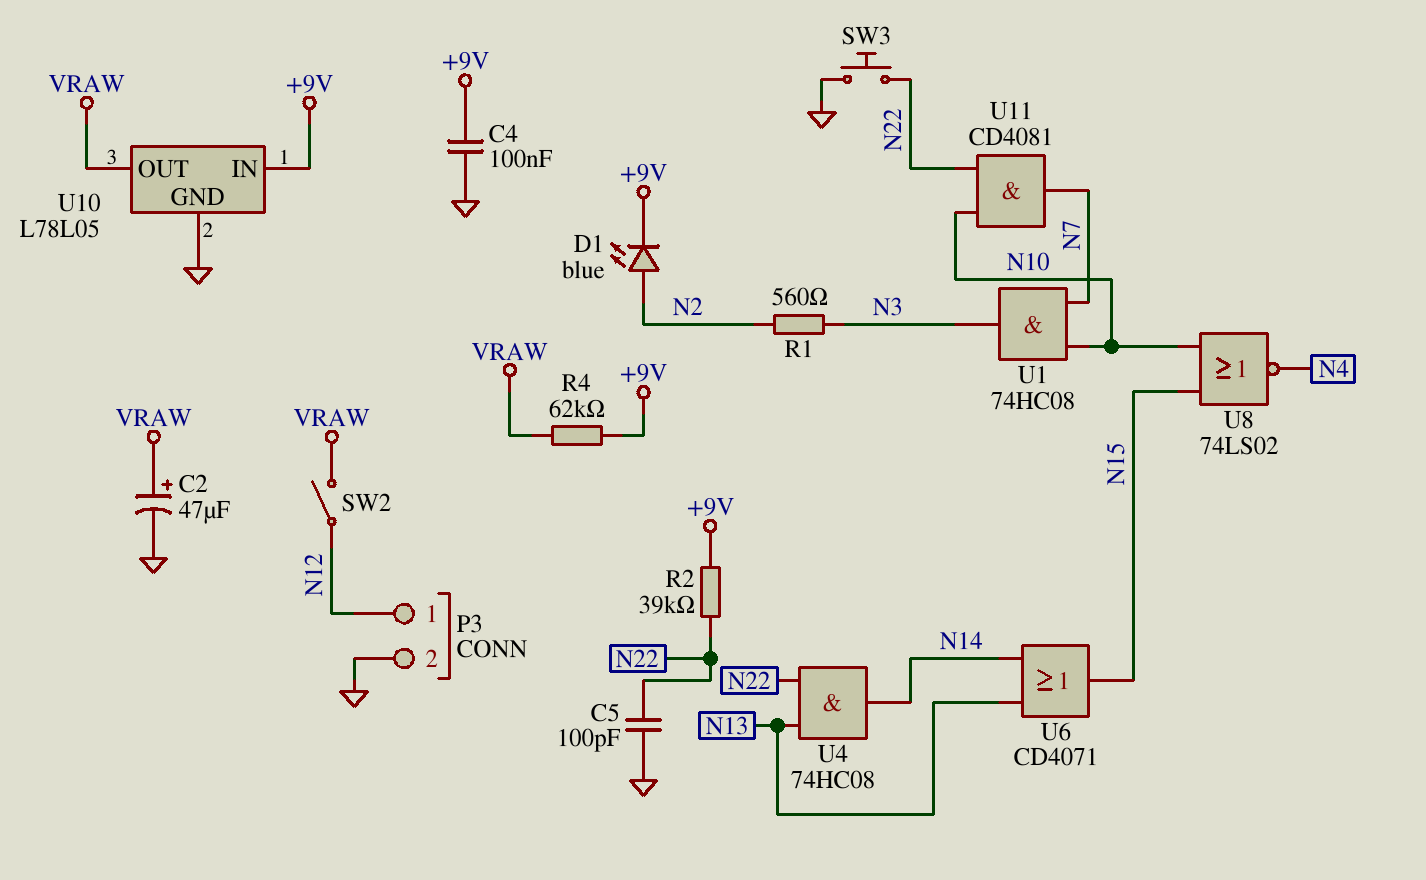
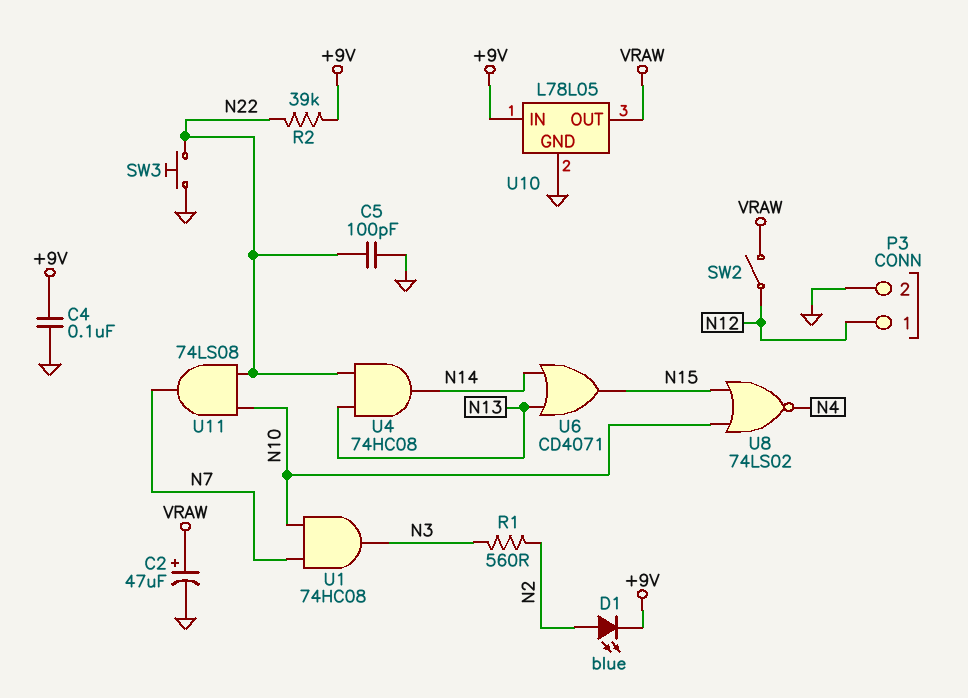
R4: 62k (+9V, VRAW) -> none
U11: AND CD4081 (in N10, in N22, out N7) -> AND 74LS08 (in N10, in N22, out N7)

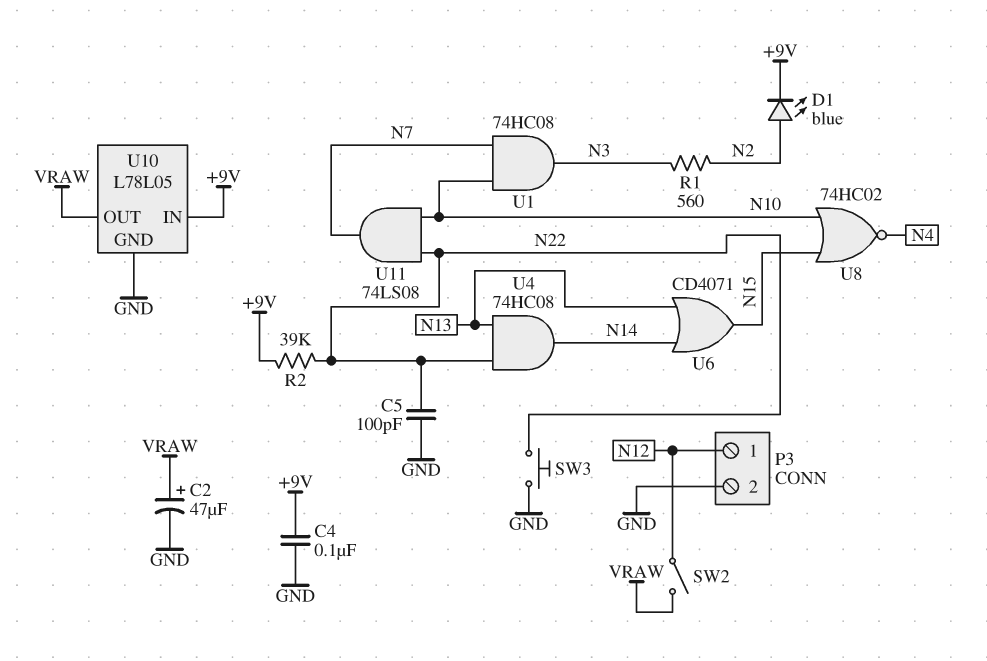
U8: NOR 74LS02 (in N10, in N15, out N4) -> NOR 74HC02 (in N10, in N15, out N4)

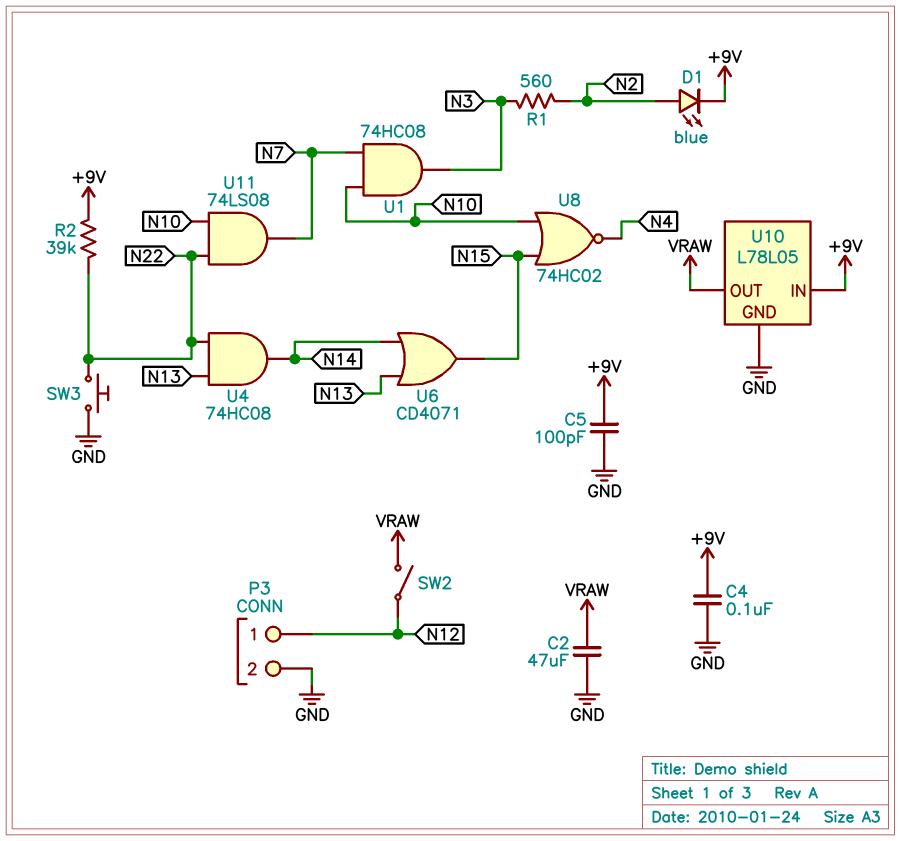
C2: 47uF (plus VRAW, minus GND) -> 47uF (GND, VRAW)
C5: 100pF (GND, N22) -> 100pF (+9V, GND)

